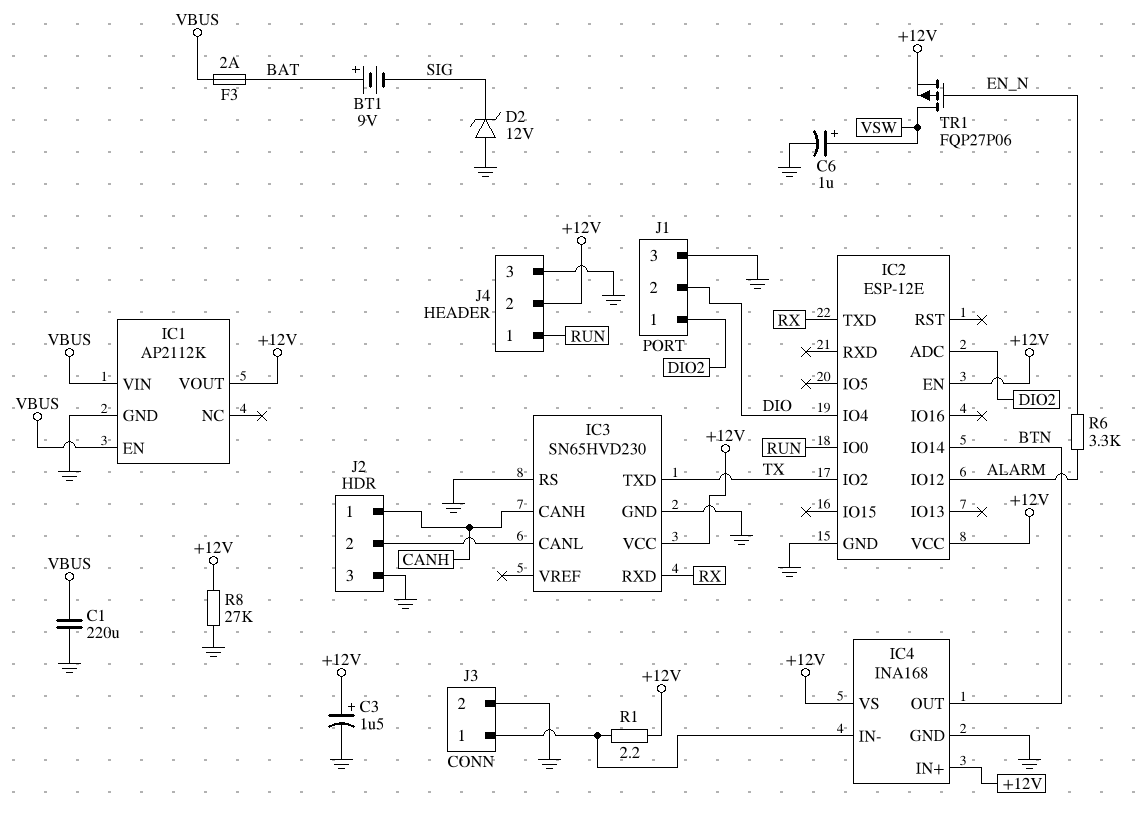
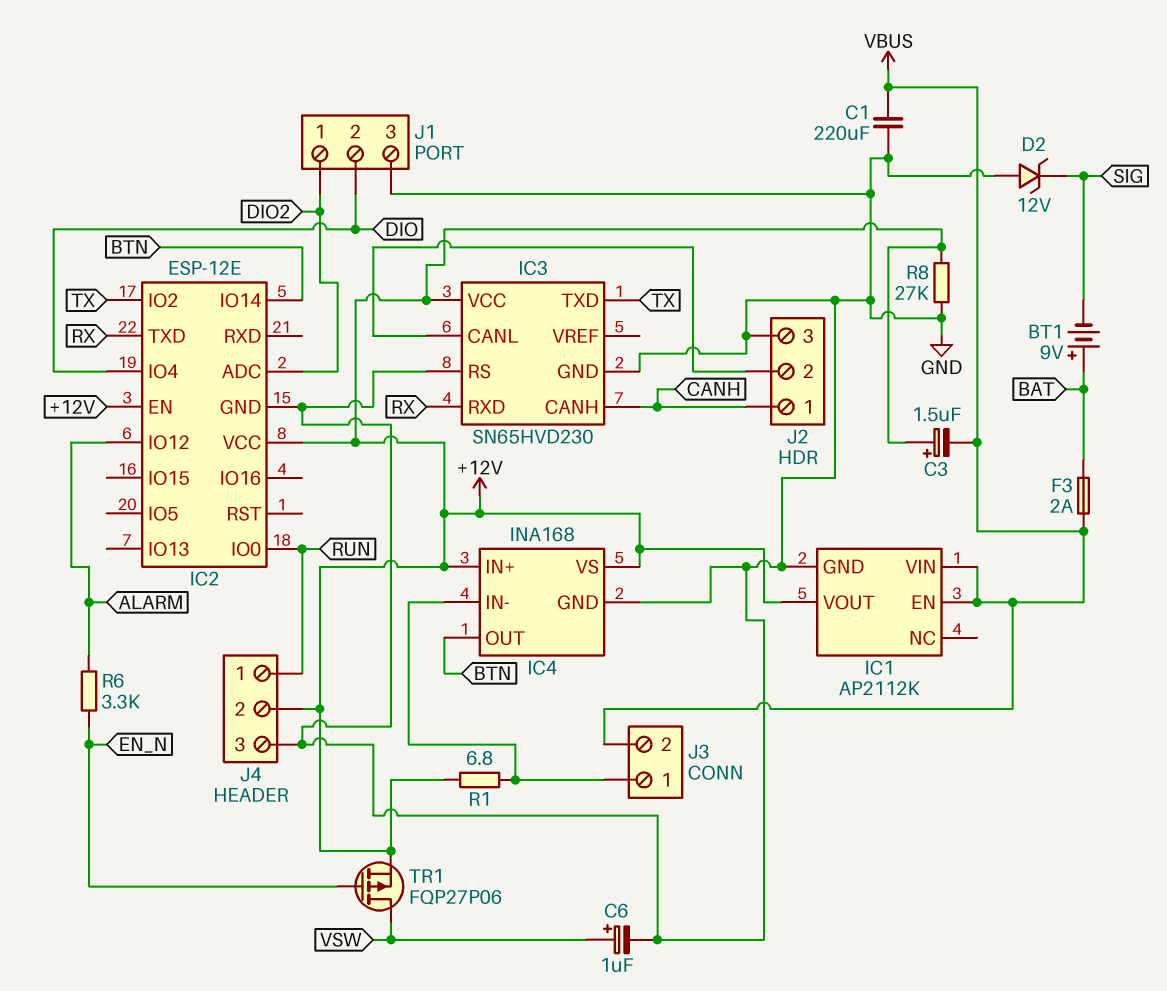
C3: 1.5uF (plus +12V, minus GND) -> 1.5uF (plus +12V, minus VBUS)
J3 pin 2: GND -> VBUS
R1: 2.2 (+12V, IC4/IN-) -> 6.8 (+12V, IC4/IN-)

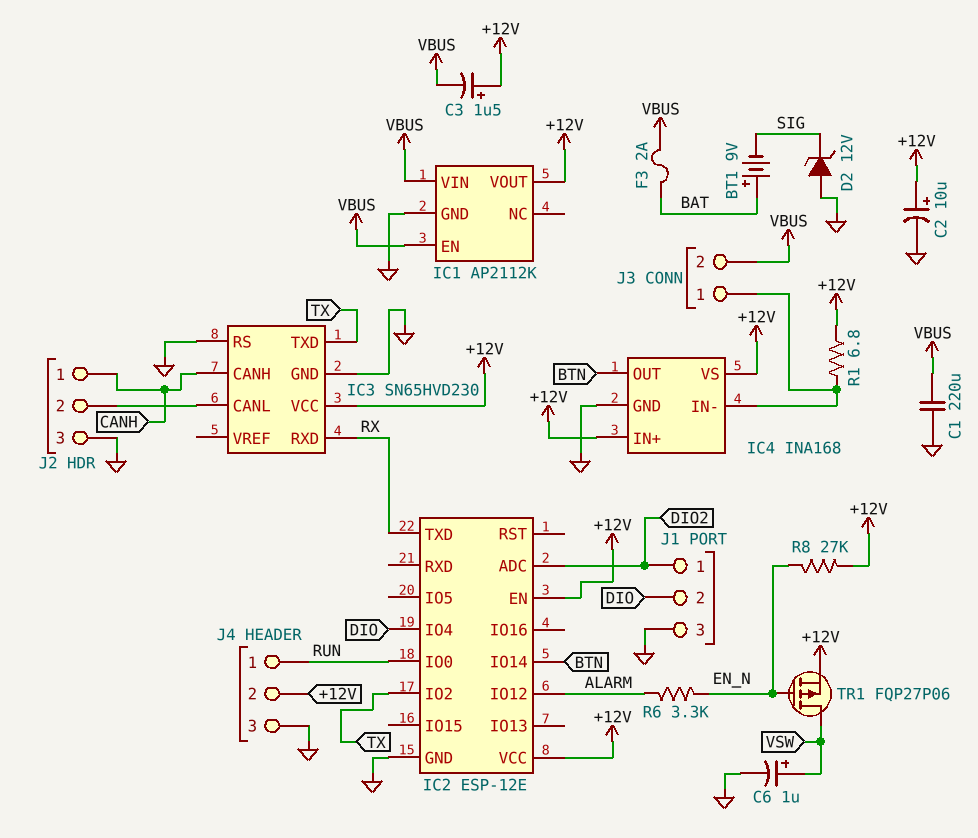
C2: none -> 10uF (plus +12V, minus GND)
R8: 27k (+12V, GND) -> 27k (+12V, EN_N)

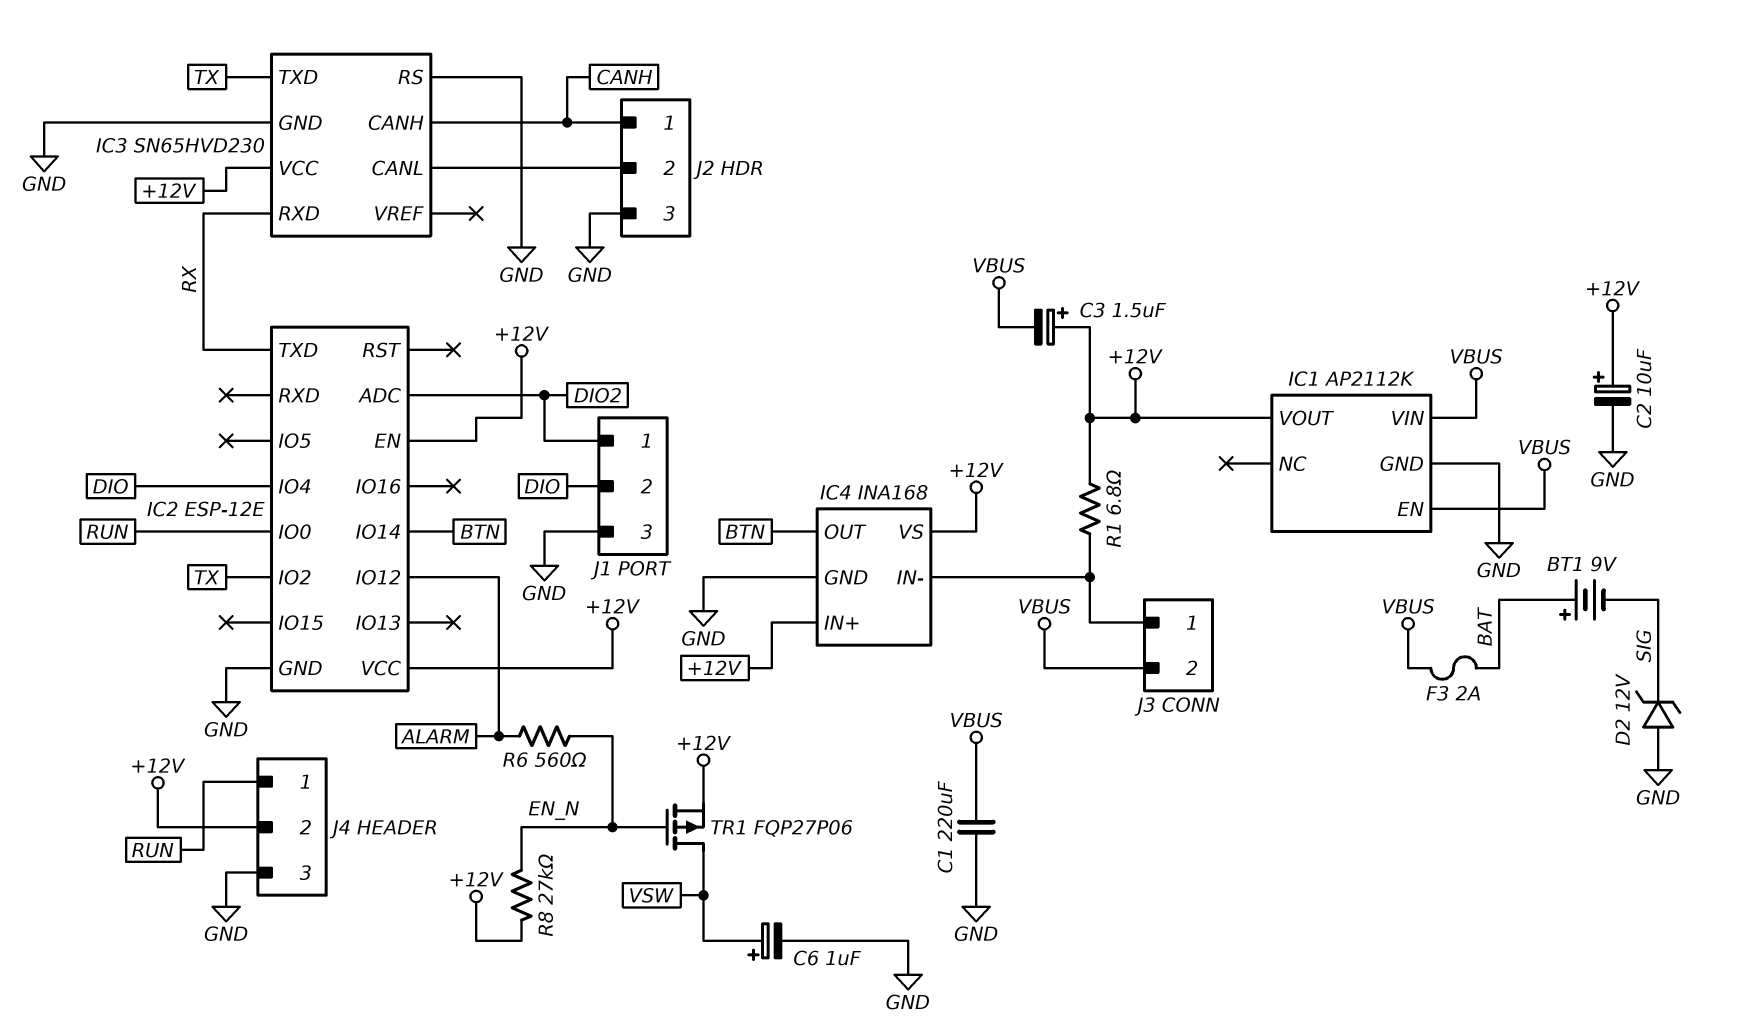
R6: 3.3k (ALARM, EN_N) -> 560 (ALARM, EN_N)

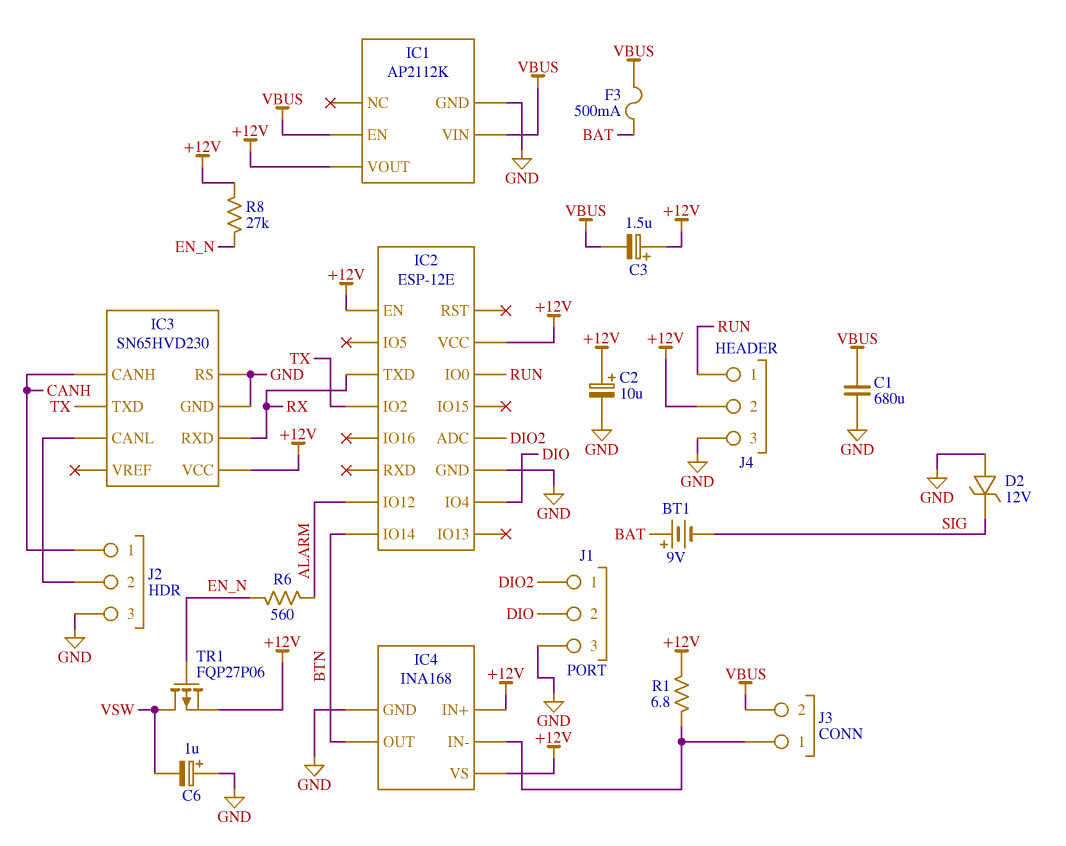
C1: 220uF (GND, VBUS) -> 680uF (GND, VBUS)
C6: 1uF (plus VSW, minus GND) -> 1uF (plus GND, minus VSW)
F3: 2A (BAT, VBUS) -> 500mA (BAT, VBUS)

